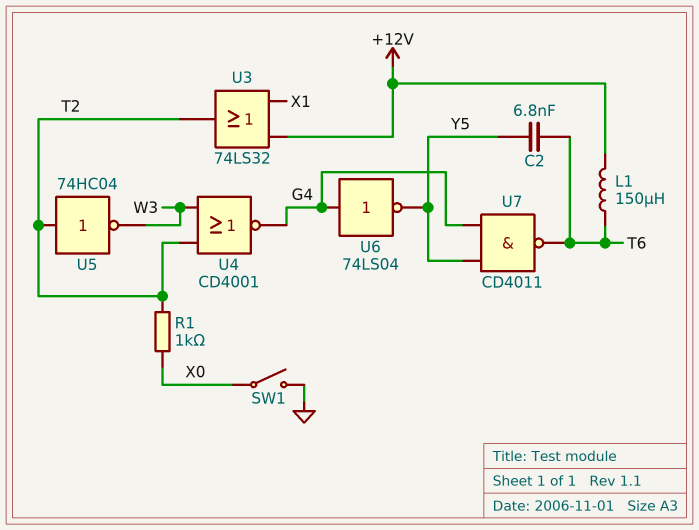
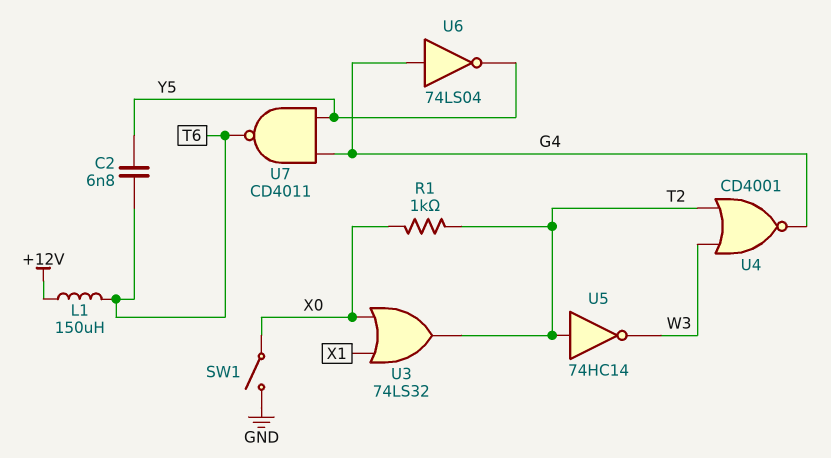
U3: OR 74LS32 (in +12V, in X1, out T2) -> OR 74LS32 (in X0, in X1, out T2)
U5: NOT 74HC04 (in T2, out W3) -> NOT 74HC14 (in T2, out W3)

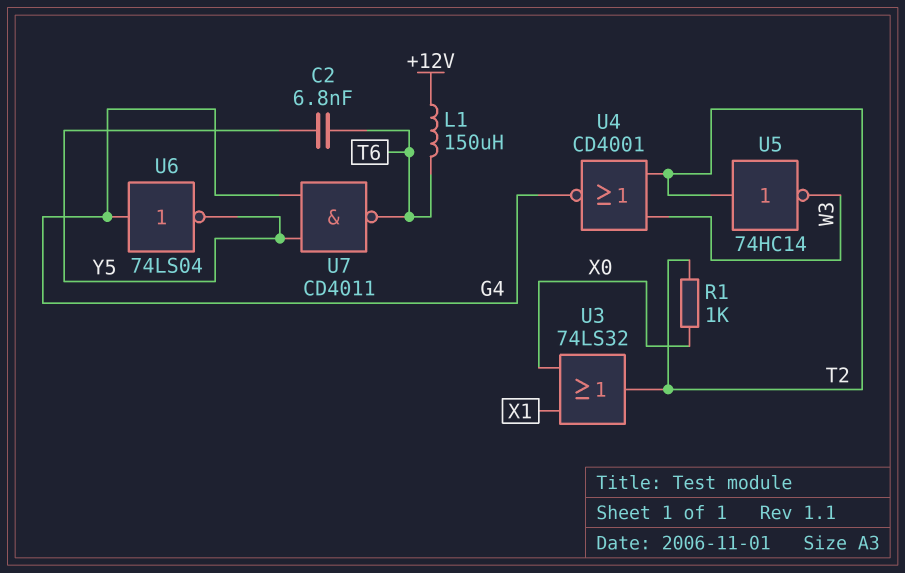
SW1: switch (GND, X0) -> none

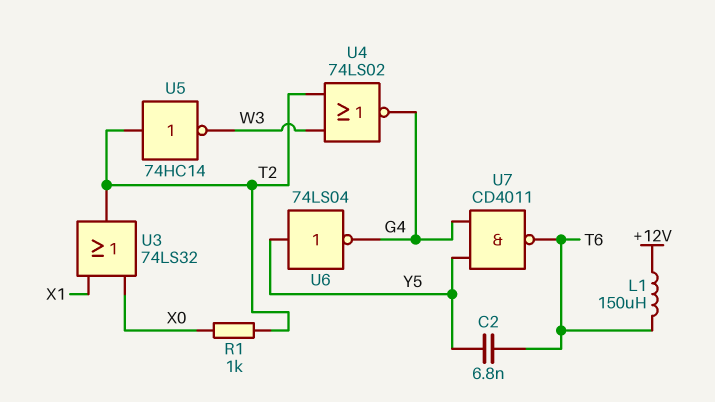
U4: NOR CD4001 (in T2, in W3, out G4) -> NOR 74LS02 (in T2, in W3, out G4)
U6: NOT 74LS04 (in G4, out Y5) -> NOT 74LS04 (in Y5, out G4)

